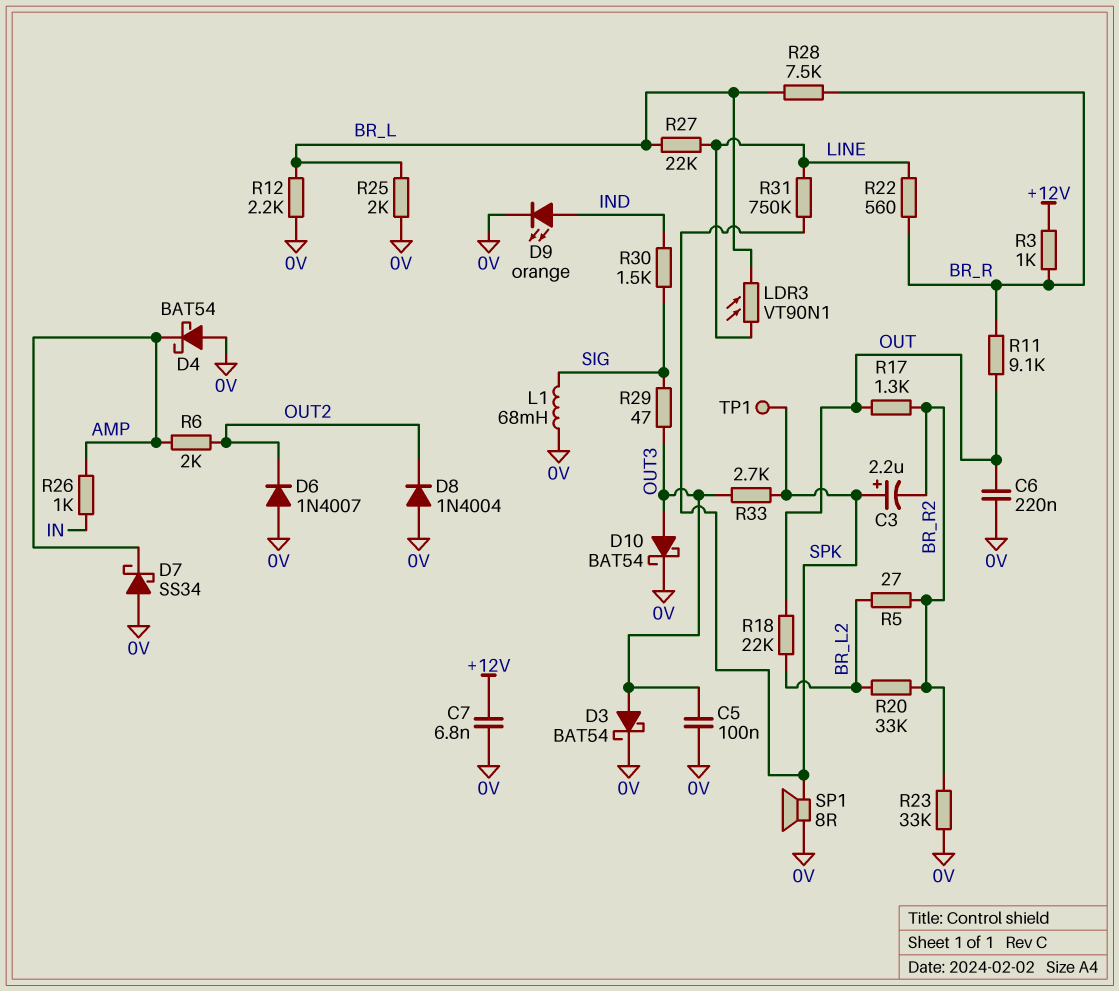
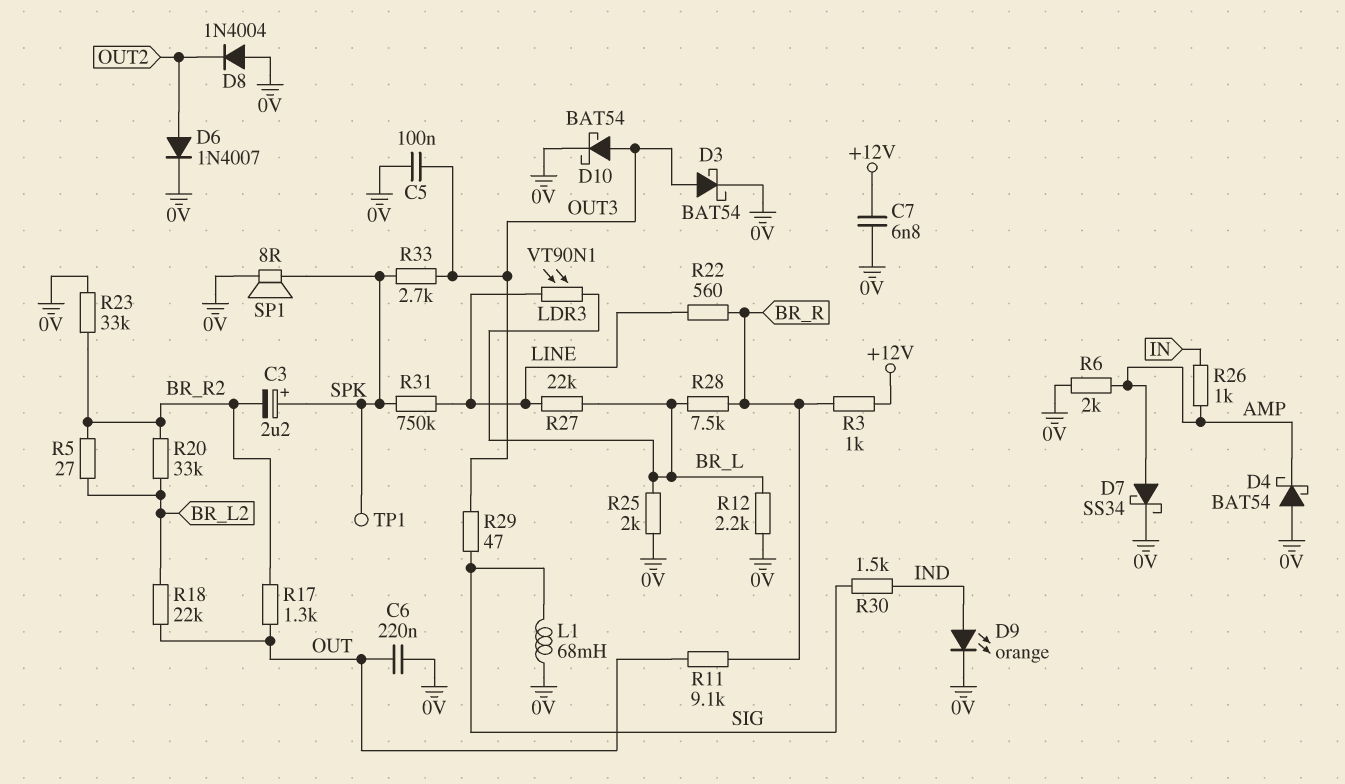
D6: diode 1N4007 (A 0V, K OUT2) -> diode 1N4007 (A OUT2, K 0V)
D7: schottky SS34 (A 0V, K AMP) -> schottky SS34 (A AMP, K 0V)
R6: 2k (AMP, OUT2) -> 2k (0V, AMP)

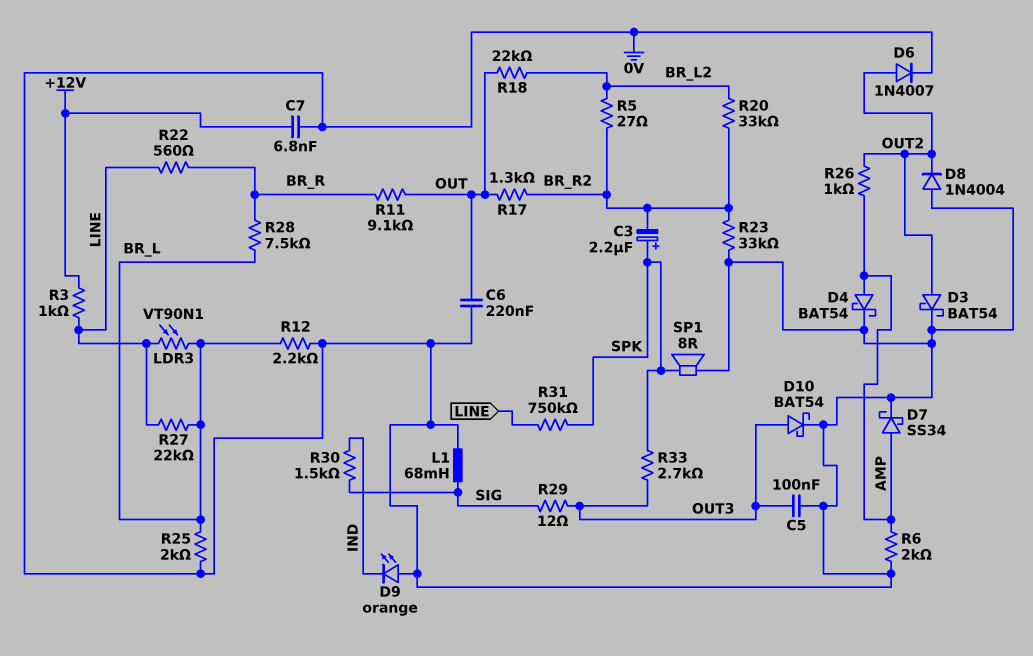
D3: schottky BAT54 (A OUT3, K 0V) -> schottky BAT54 (A OUT2, K 0V)
D4: schottky BAT54 (A 0V, K AMP) -> schottky BAT54 (A AMP, K 0V)
D9: LED orange (A IND, K 0V) -> LED orange (A 0V, K IND)
R3: 1k (+12V, BR_R) -> 1k (+12V, LINE)
R26: 1k (AMP, IN) -> 1k (AMP, OUT2)
R29: 47 (OUT3, SIG) -> 12 (OUT3, SIG)
TP1: test point (SPK) -> none

